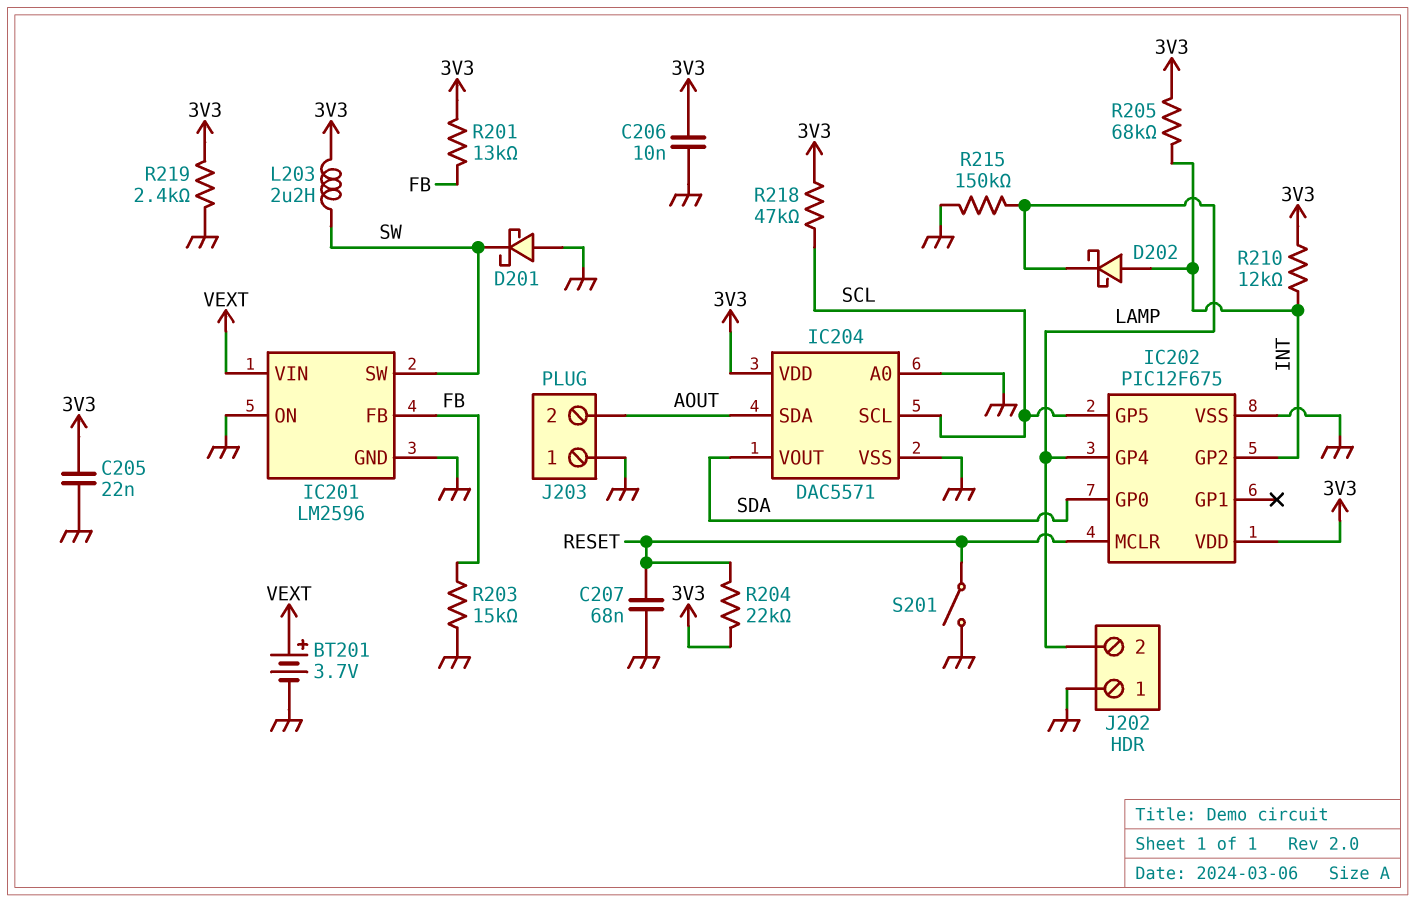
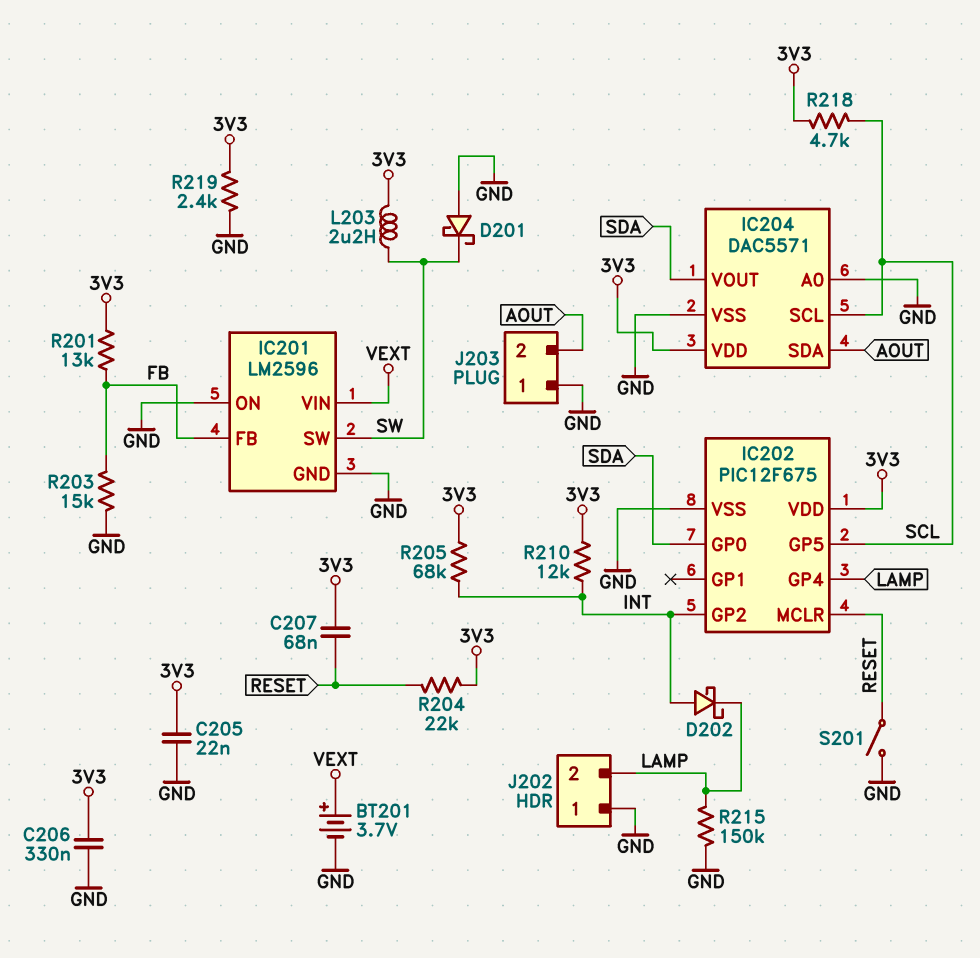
C206: 10nF (3V3, GND) -> 330nF (3V3, GND)
C207: 68nF (GND, RESET) -> 68nF (3V3, RESET)
R218: 47k (3V3, SCL) -> 4.7k (3V3, SCL)

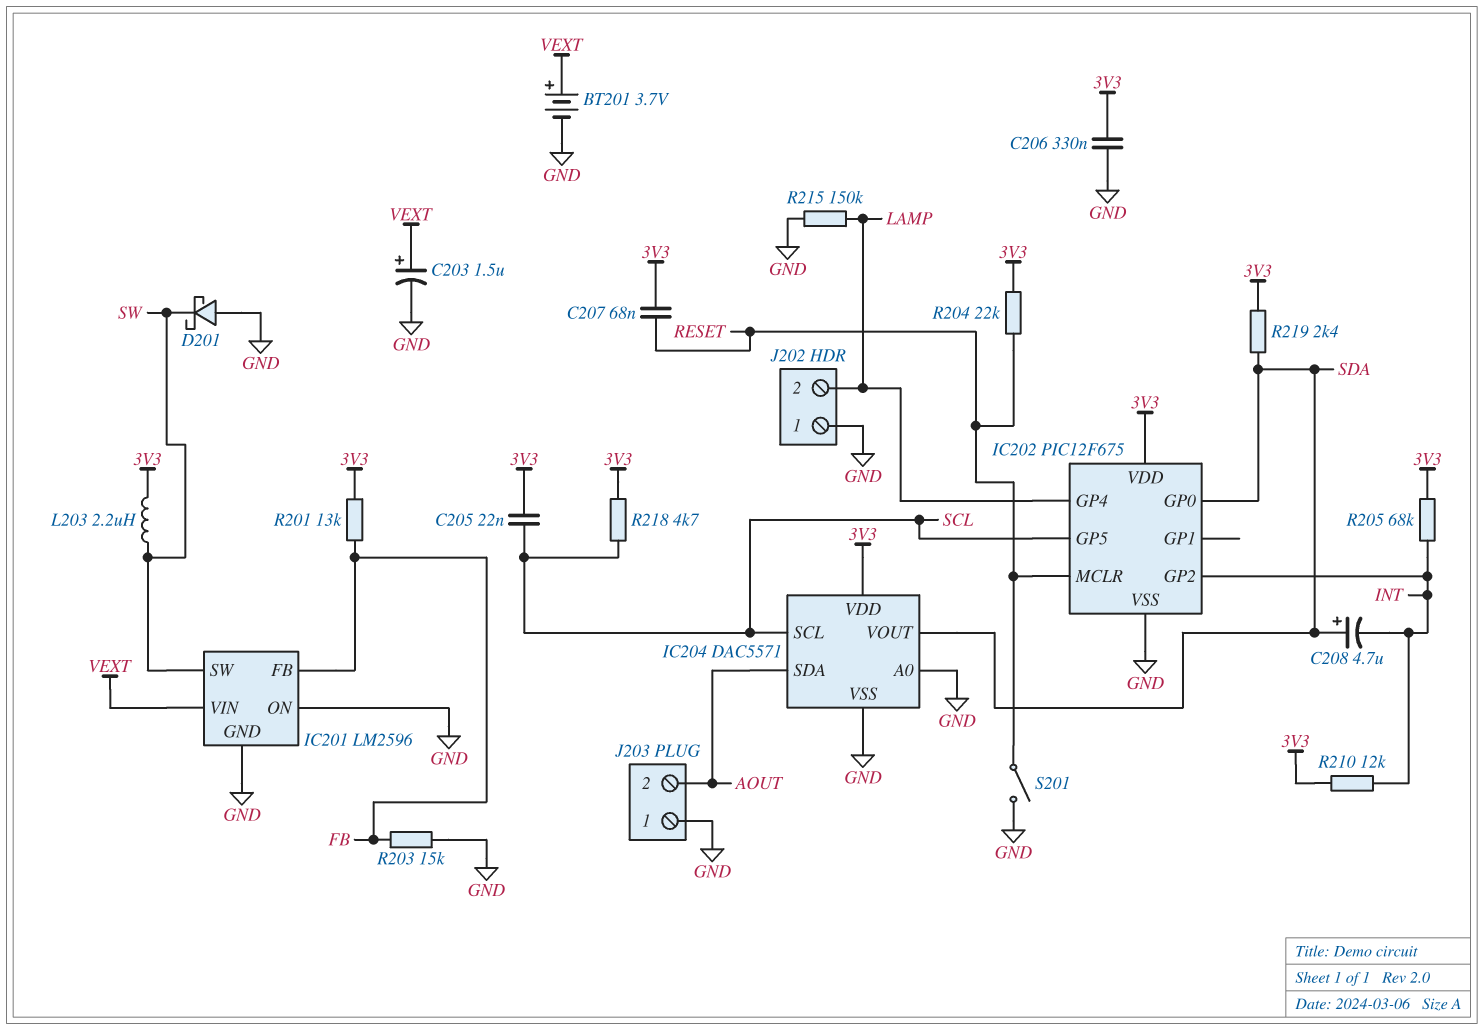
C203: none -> 1.5uF (plus VEXT, minus GND)
C205: 22nF (3V3, GND) -> 22nF (3V3, SCL)
C208: none -> 4.7uF (plus SDA, minus INT)
D202: schottky (A INT, K LAMP) -> none
R219: 2.4k (3V3, GND) -> 2.4k (3V3, SDA)

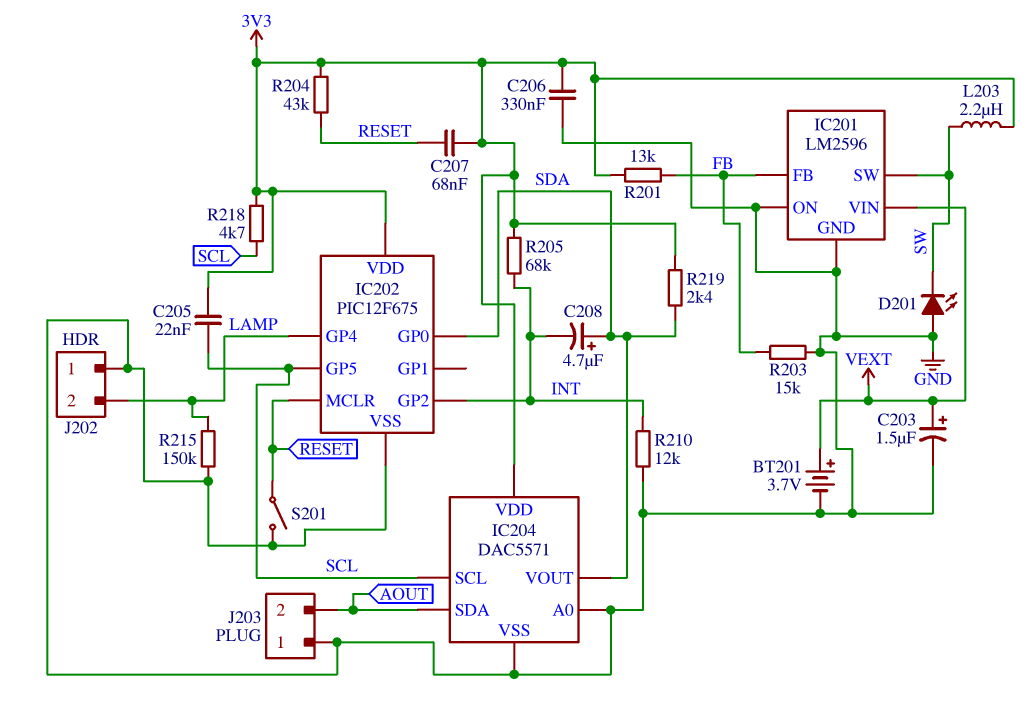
D201: schottky (A GND, K SW) -> LED (A GND, K SW)
R204: 22k (3V3, RESET) -> 43k (3V3, RESET)
R210: 12k (3V3, INT) -> 12k (GND, INT)

